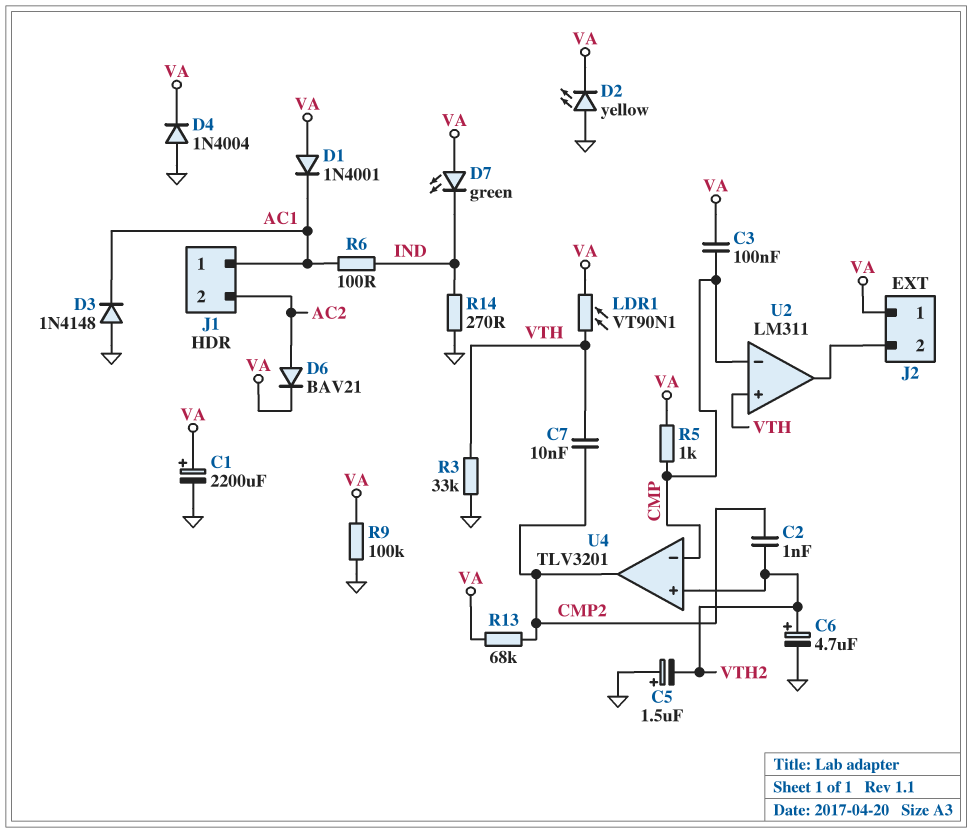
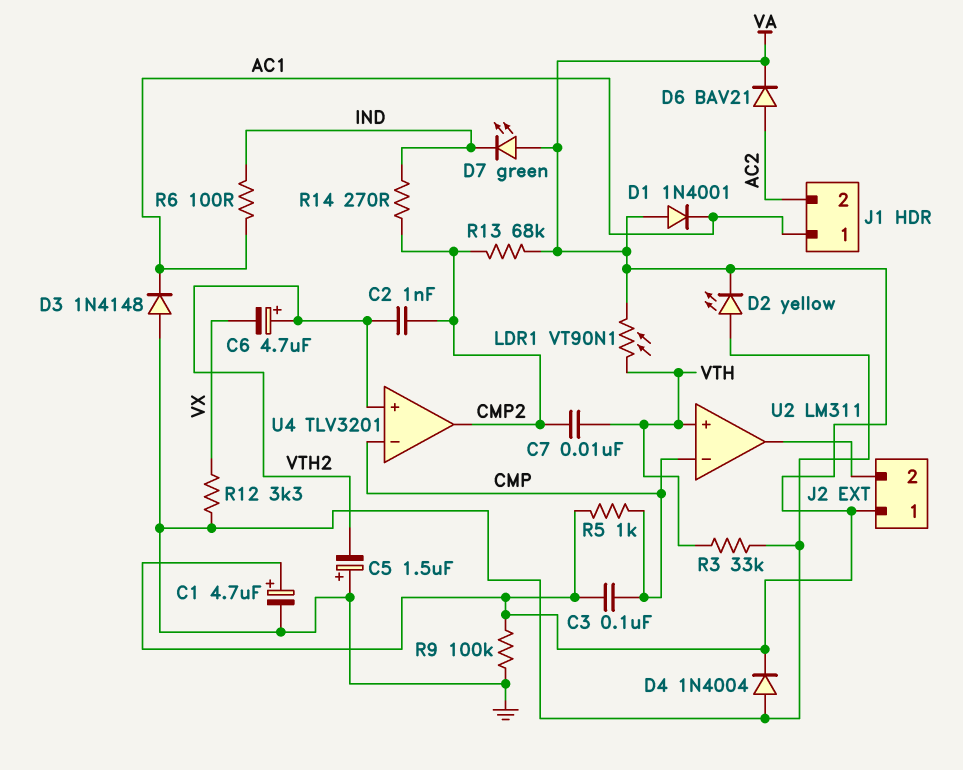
C1: 2200uF (plus VA, minus GND) -> 4.7uF (plus VA, minus GND)
C6: 4.7uF (plus VTH2, minus GND) -> 4.7uF (plus VTH2, minus VX)
R12: none -> 3.3k (GND, VX)
R14: 270 (GND, IND) -> 270 (CMP2, IND)

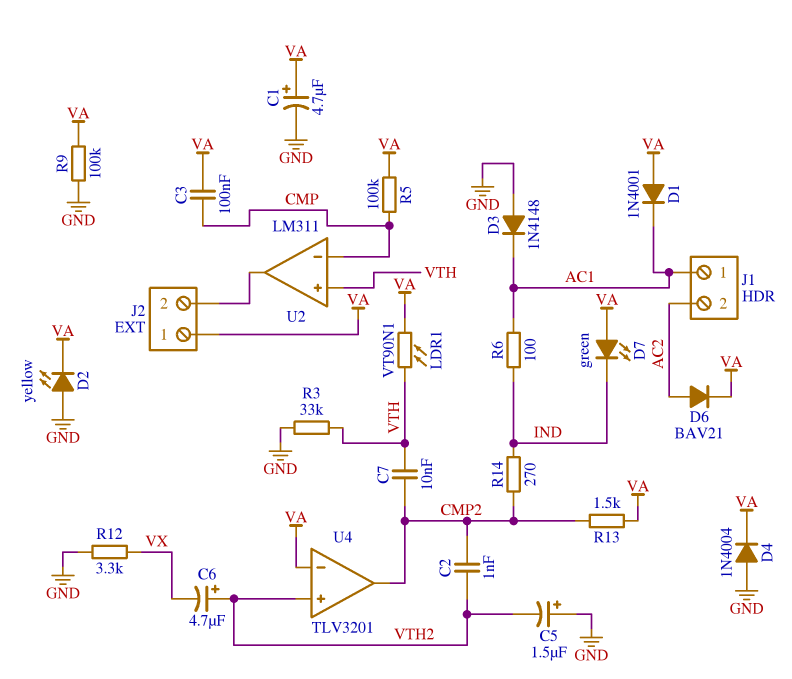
R5: 1k (CMP, VA) -> 100k (CMP, VA)
R13: 68k (CMP2, VA) -> 1.5k (CMP2, VA)
U4 pin in-: CMP -> VA

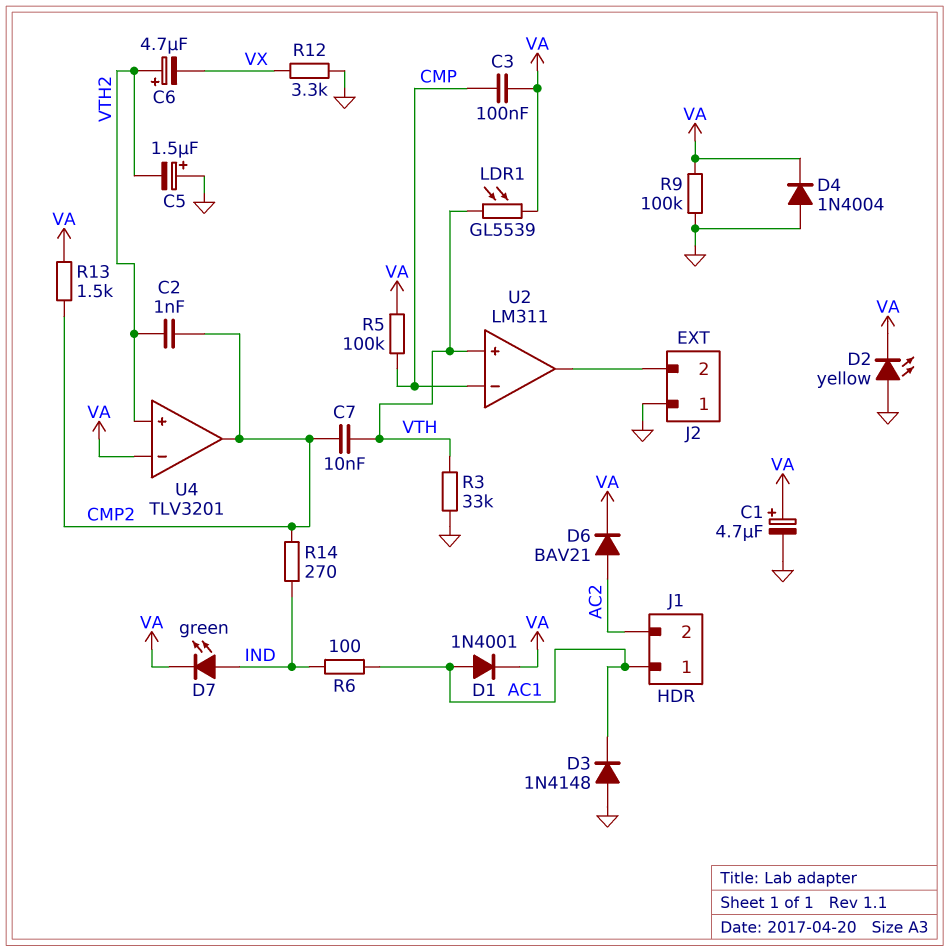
D1: diode 1N4001 (A VA, K AC1) -> diode 1N4001 (A AC1, K VA)
D7: LED green (A VA, K IND) -> LED green (A IND, K VA)
J2 pin 1: VA -> GND
LDR1: VT90N1 (VA, VTH) -> GL5539 (VA, VTH)

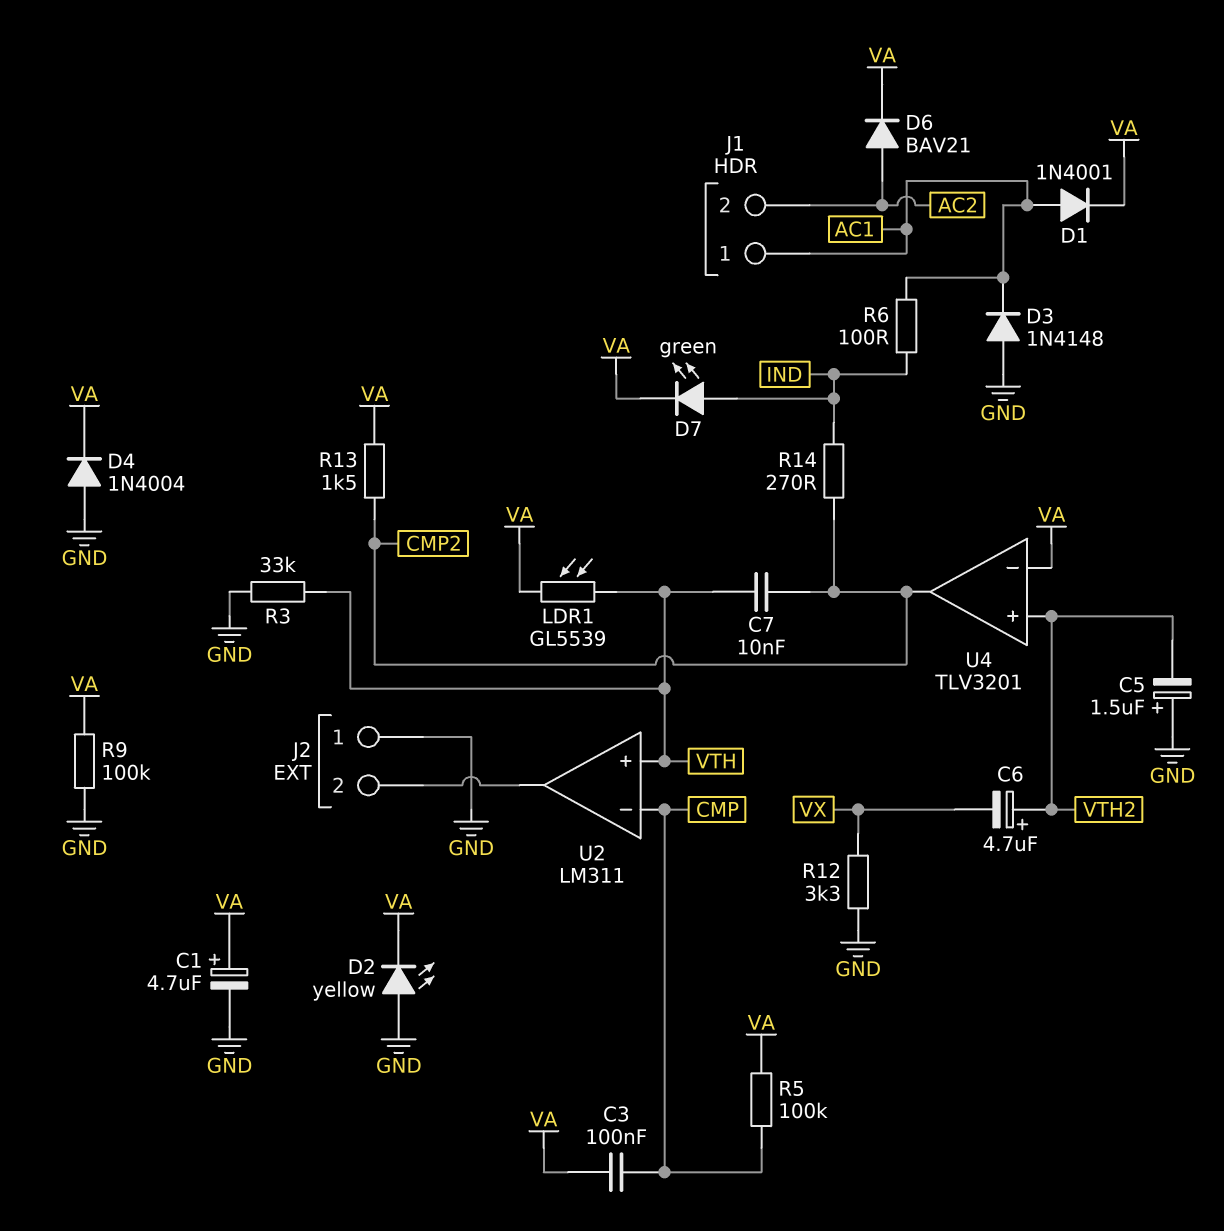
C2: 1nF (CMP2, VTH2) -> none

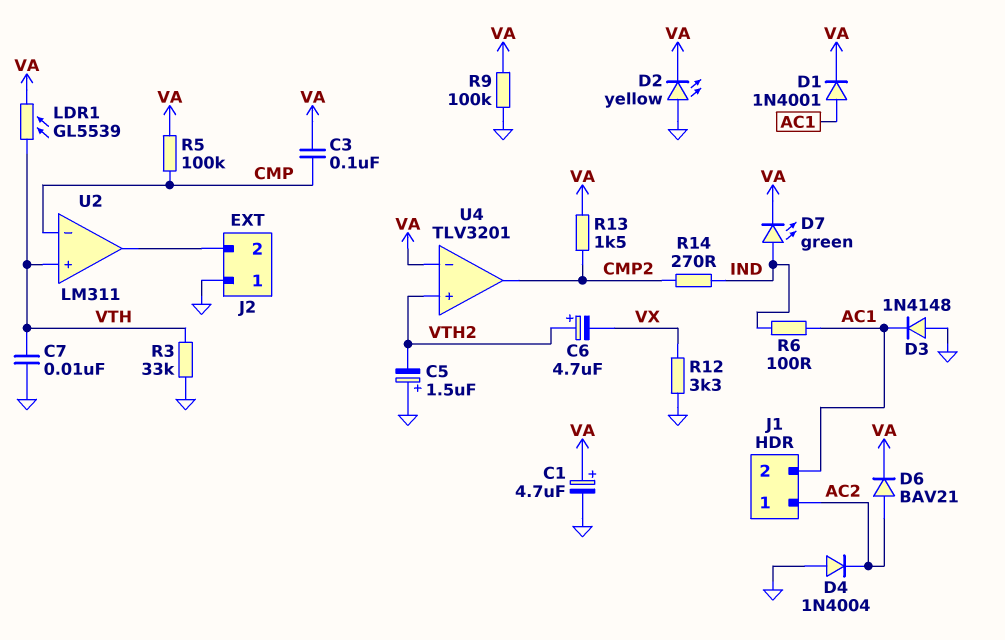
C7: 10nF (CMP2, VTH) -> 10nF (GND, VTH)
D4: diode 1N4004 (A GND, K VA) -> diode 1N4004 (A GND, K AC2)
J1 pin 1: AC1 -> AC2
J1 pin 2: AC2 -> AC1

